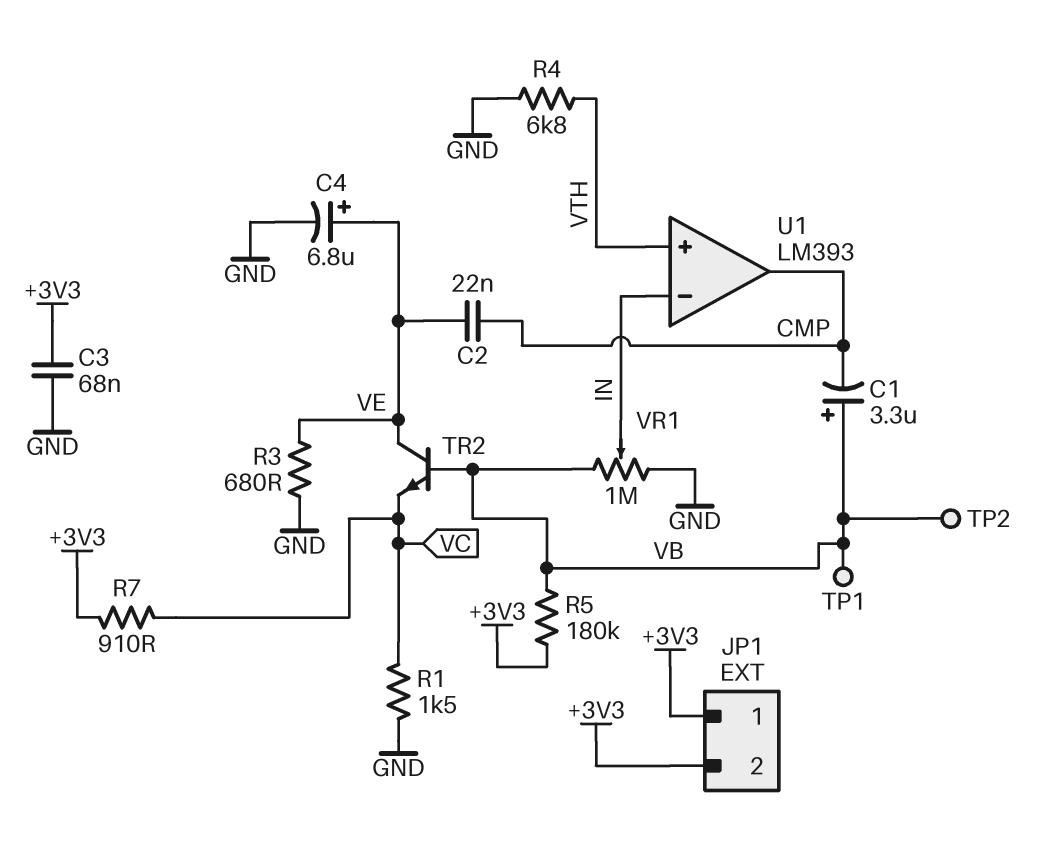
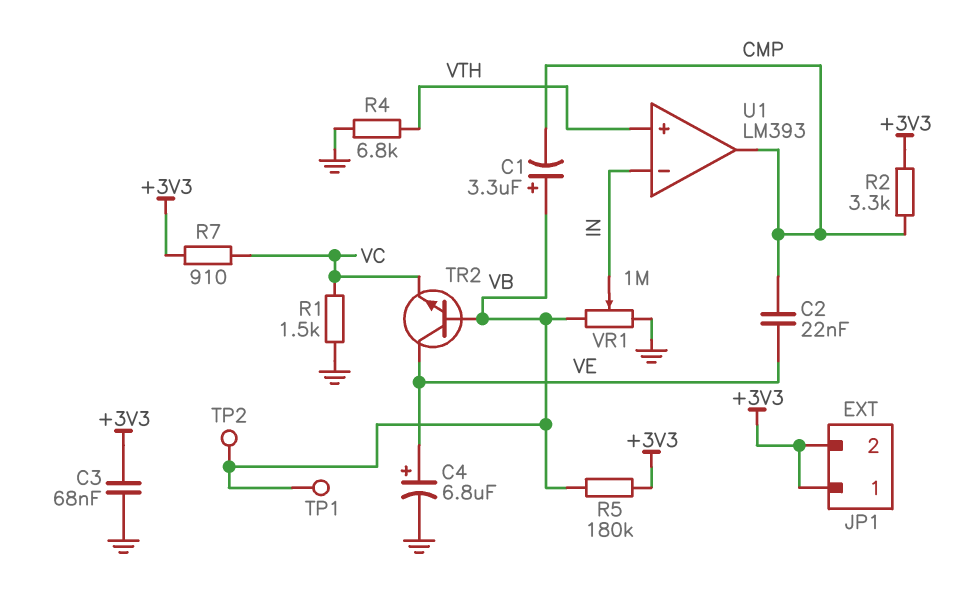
R2: none -> 3.3k (+3V3, CMP)
R3: 680 (GND, VE) -> none

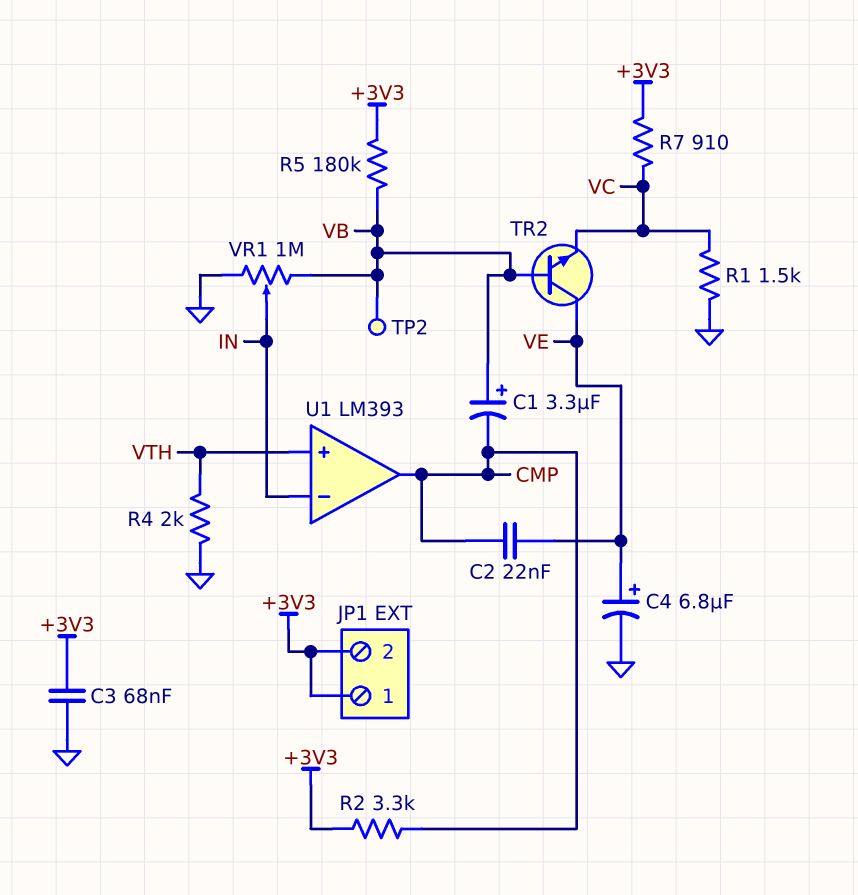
R4: 6.8k (GND, VTH) -> 2k (GND, VTH)
TP1: test point (VB) -> none

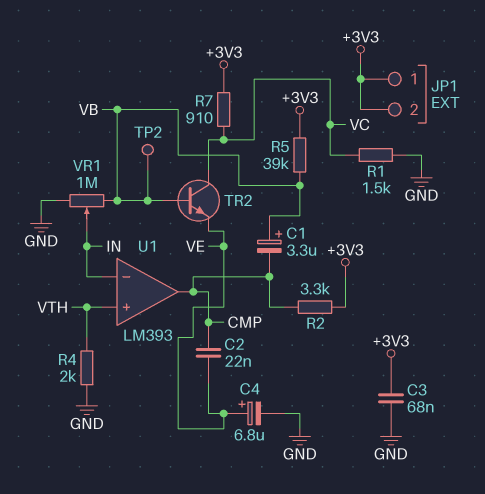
R5: 180k (+3V3, VB) -> 39k (+3V3, VB)
TR2: NPN (B VB, C VE, E VC) -> NPN (B VB, C VC, E VE)

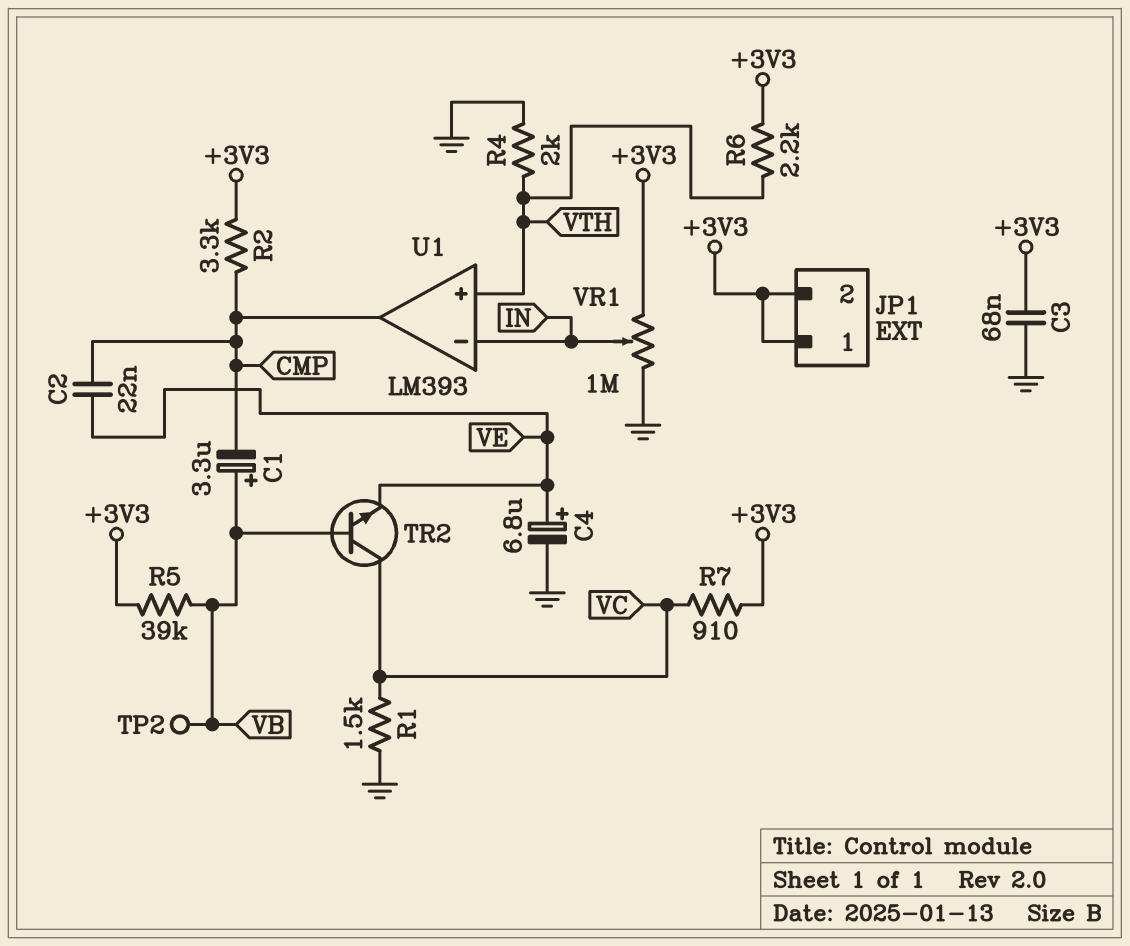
R6: none -> 2.2k (+3V3, VTH)
VR1: 1M (GND, VB, wiper IN) -> 1M (+3V3, GND, wiper IN)

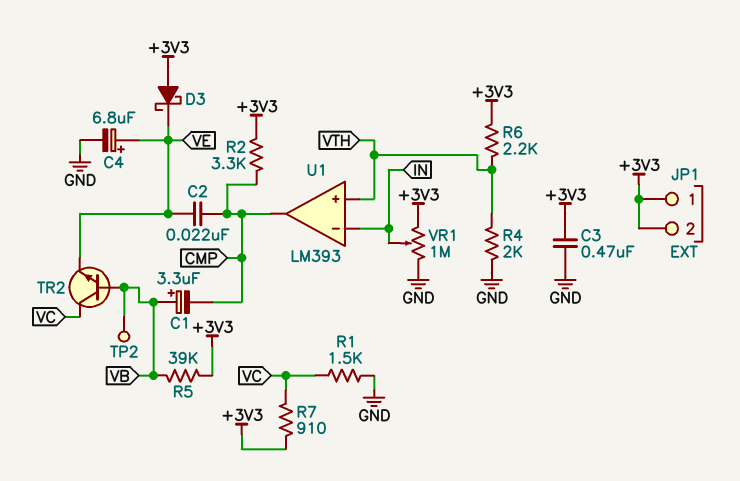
C3: 68nF (+3V3, GND) -> 470nF (+3V3, GND)
D3: none -> schottky (A +3V3, K VE)

